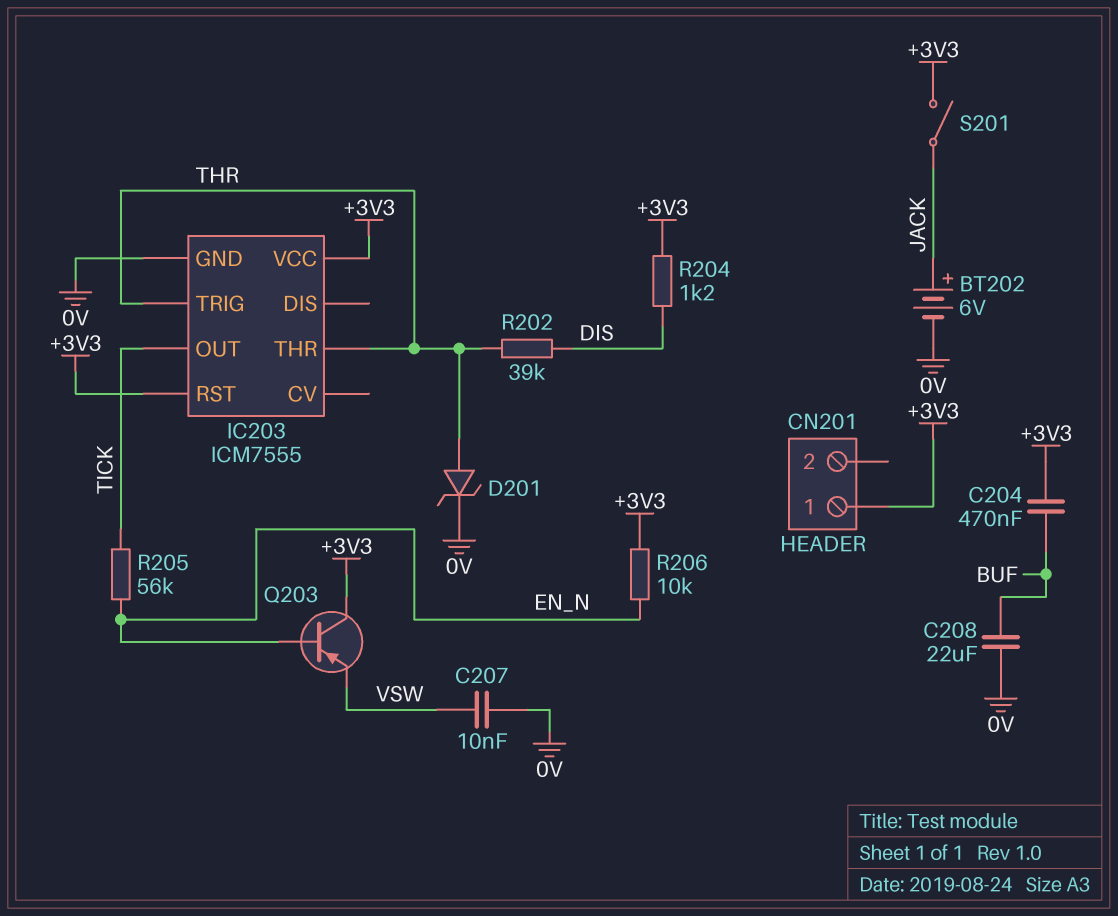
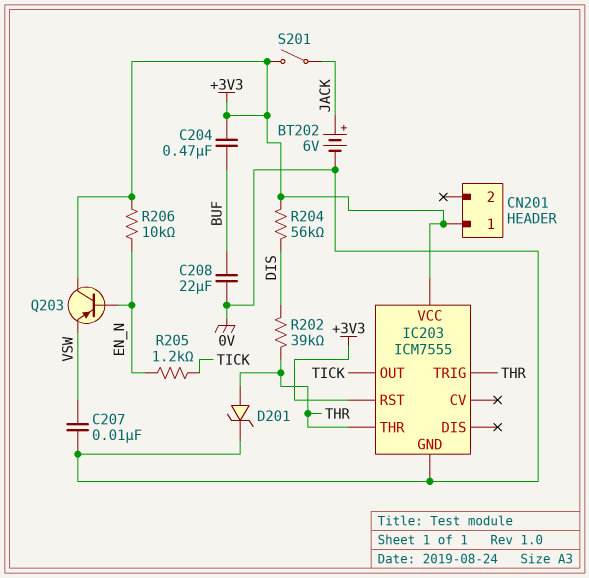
R204: 1.2k (+3V3, DIS) -> 56k (+3V3, DIS)
R205: 56k (EN_N, TICK) -> 1.2k (EN_N, TICK)

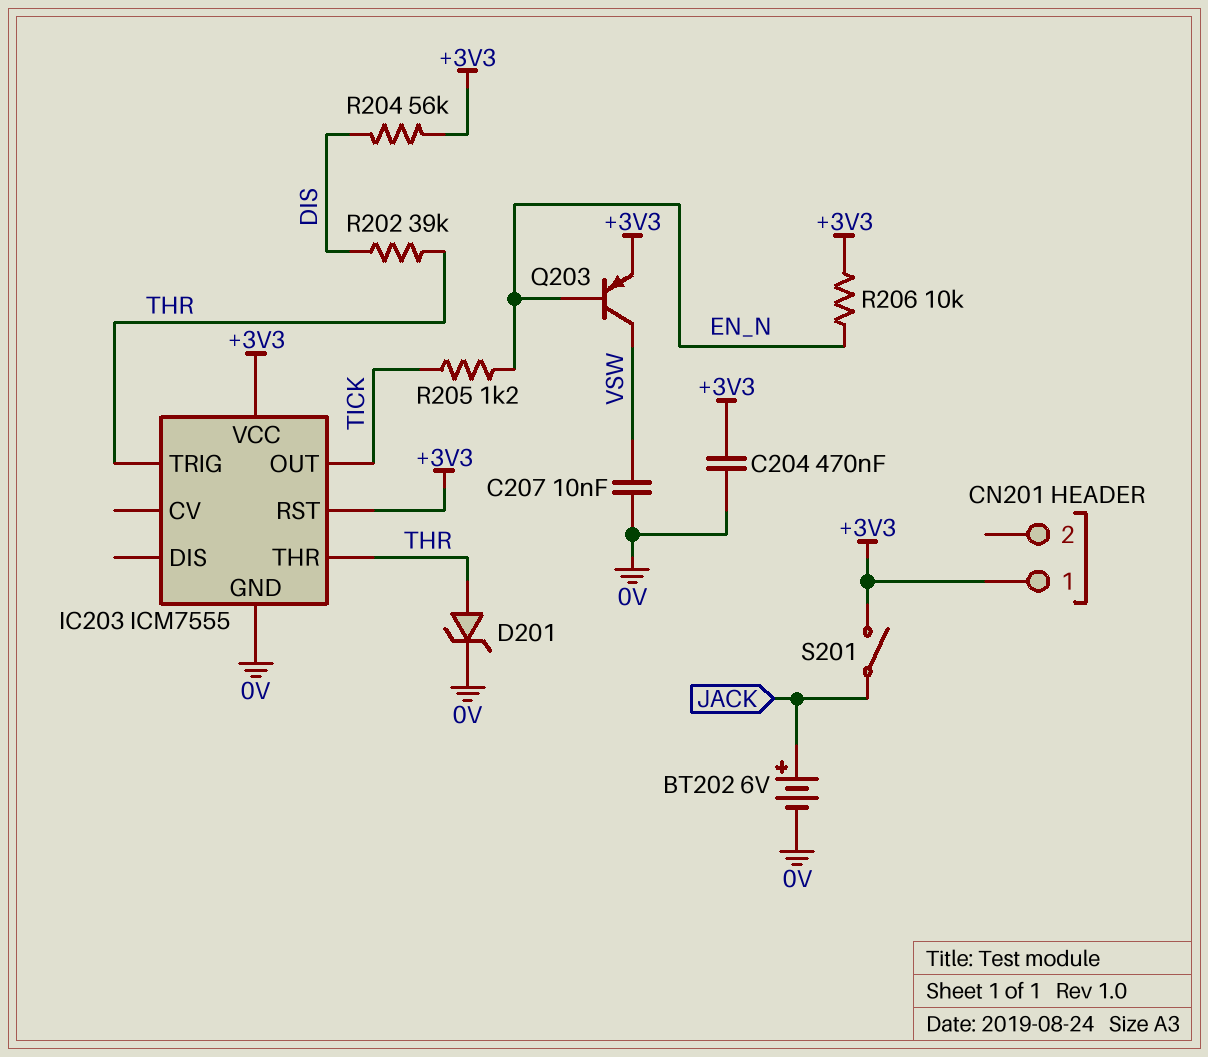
C204: 470nF (+3V3, BUF) -> 470nF (+3V3, 0V)
C208: 22uF (0V, BUF) -> none
Q203: PNP (B EN_N, C +3V3, E VSW) -> PNP (B EN_N, C VSW, E +3V3)

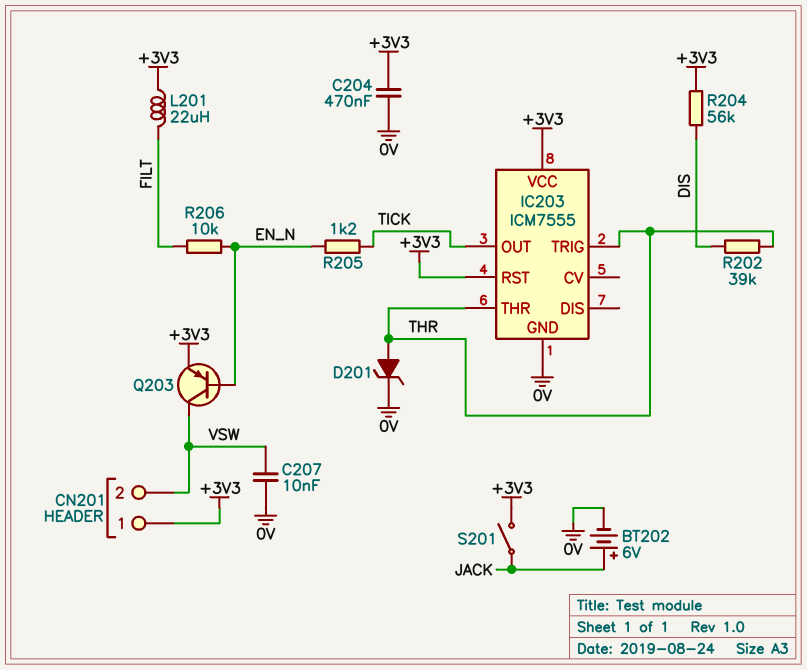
CN201 pin 2: none -> VSW
L201: none -> 22uH (+3V3, FILT)
R206: 10k (+3V3, EN_N) -> 10k (EN_N, FILT)

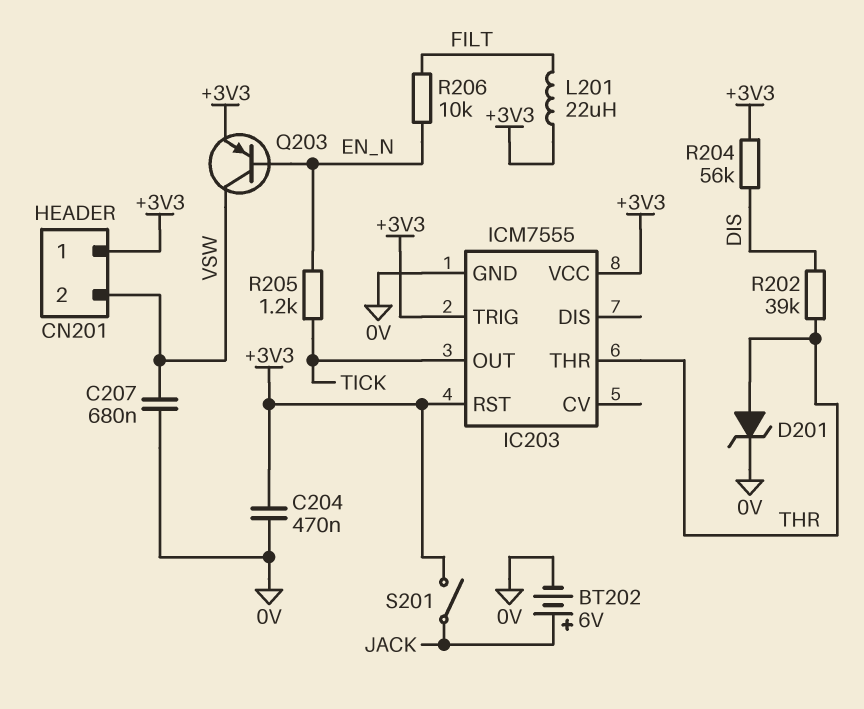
C207: 10nF (0V, VSW) -> 680nF (0V, VSW)
IC203 pin TRIG: THR -> +3V3

